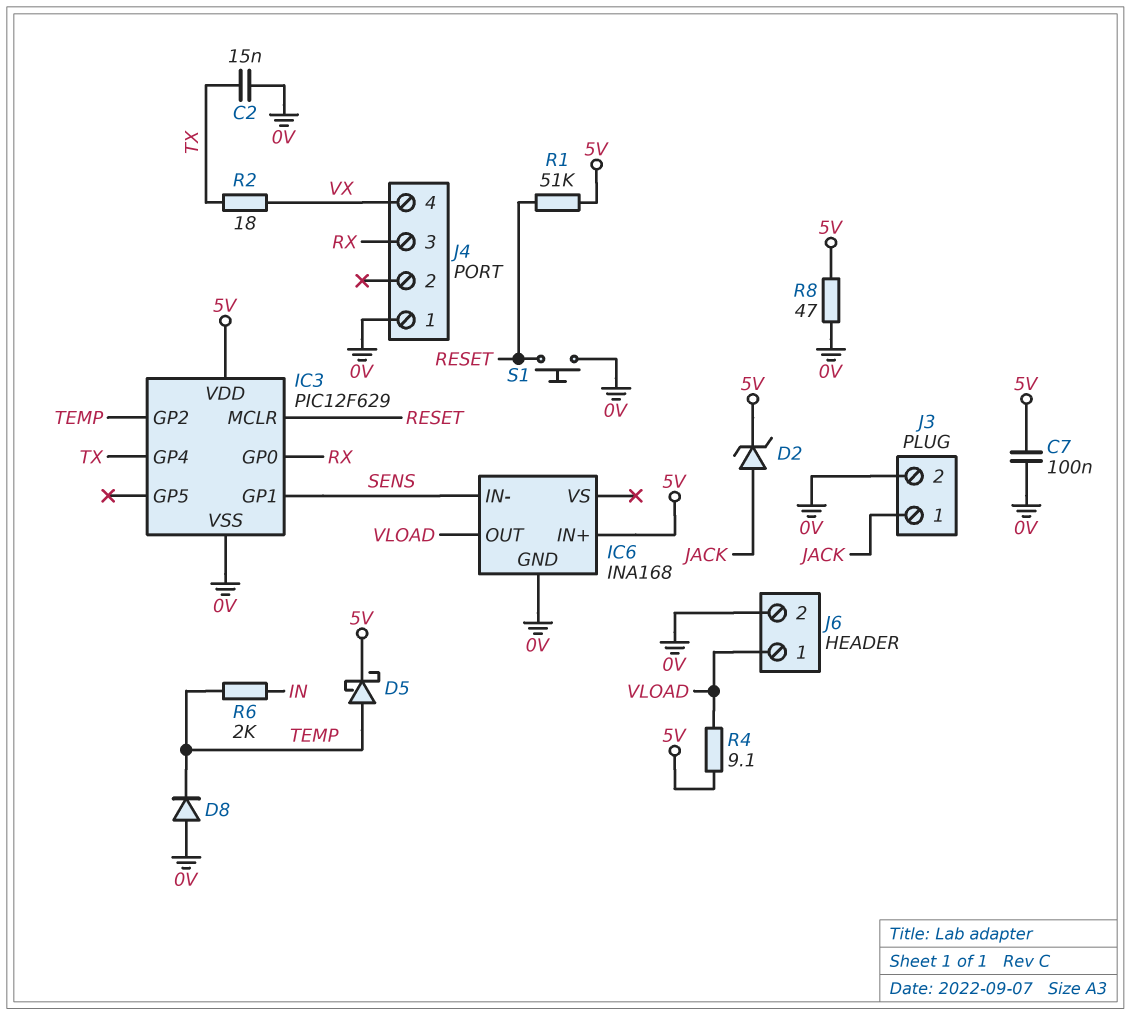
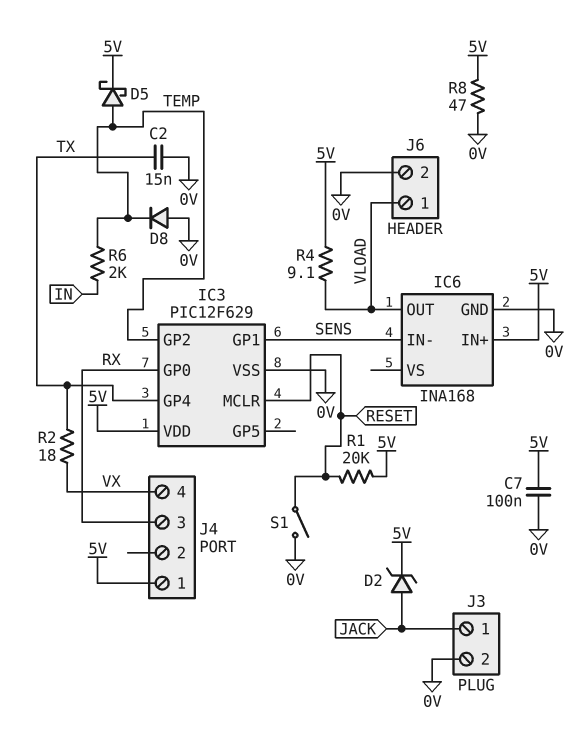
J4 pin 1: 0V -> 5V
R1: 51k (5V, RESET) -> 20k (5V, RESET)
S1: button (0V, RESET) -> switch (0V, RESET)

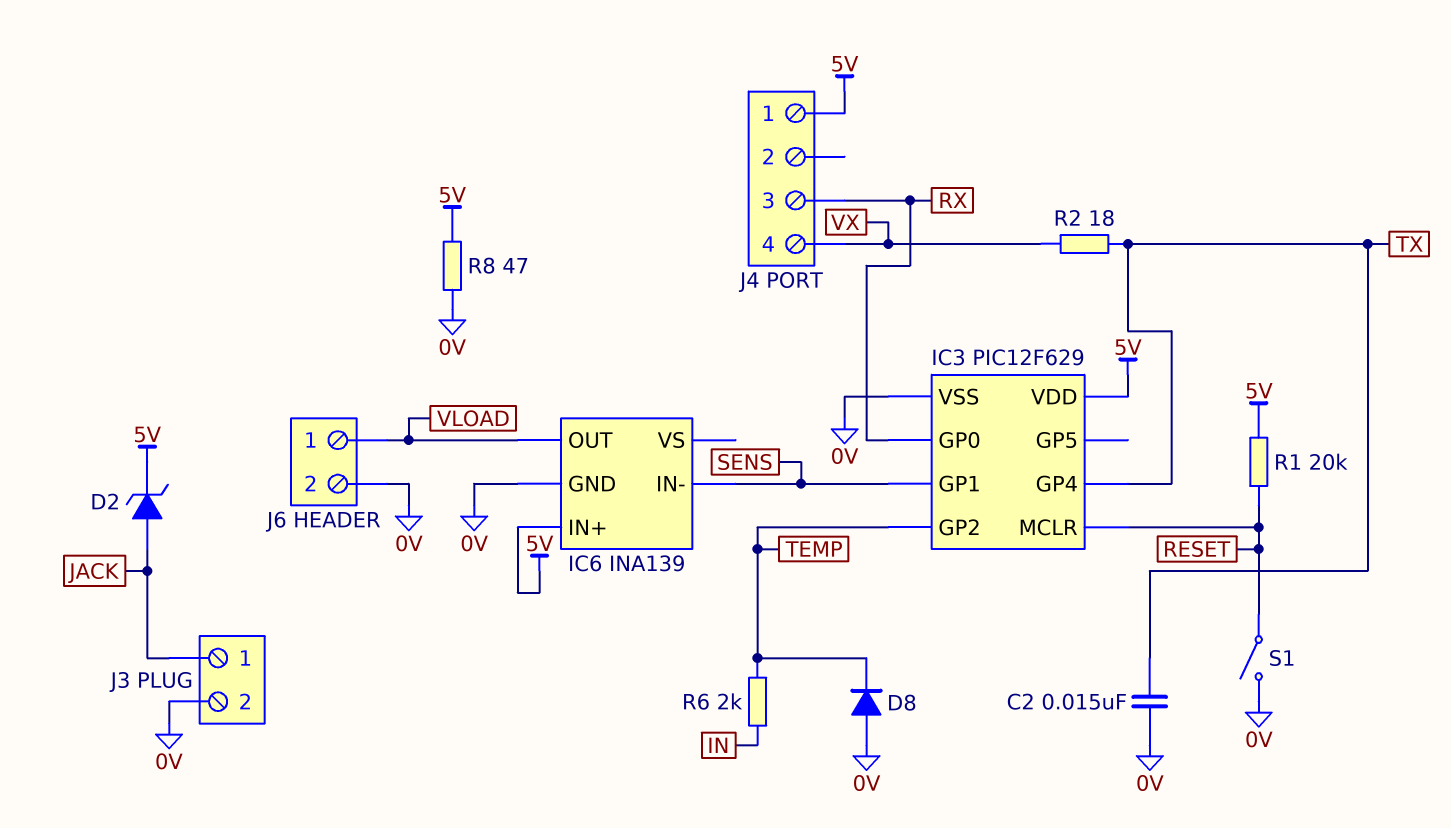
C7: 100nF (0V, 5V) -> none
D5: schottky (A TEMP, K 5V) -> none
IC6: INA168 -> INA139
R4: 9.1 (5V, VLOAD) -> none

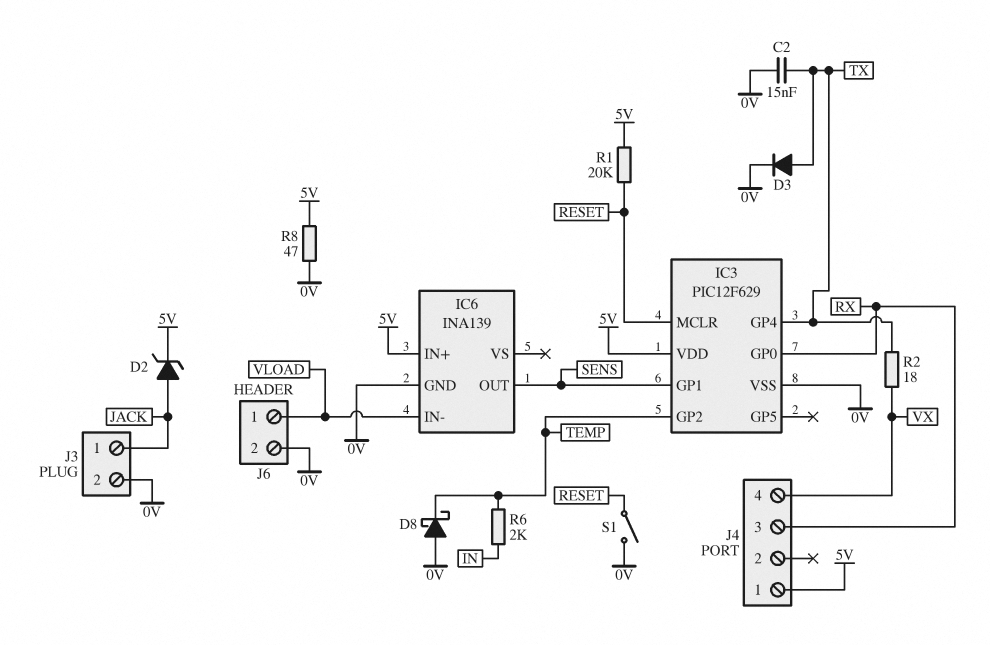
D3: none -> diode (A TX, K 0V)
D8: diode (A 0V, K TEMP) -> schottky (A 0V, K TEMP)
IC6 pin IN-: SENS -> VLOAD
IC6 pin OUT: VLOAD -> SENS

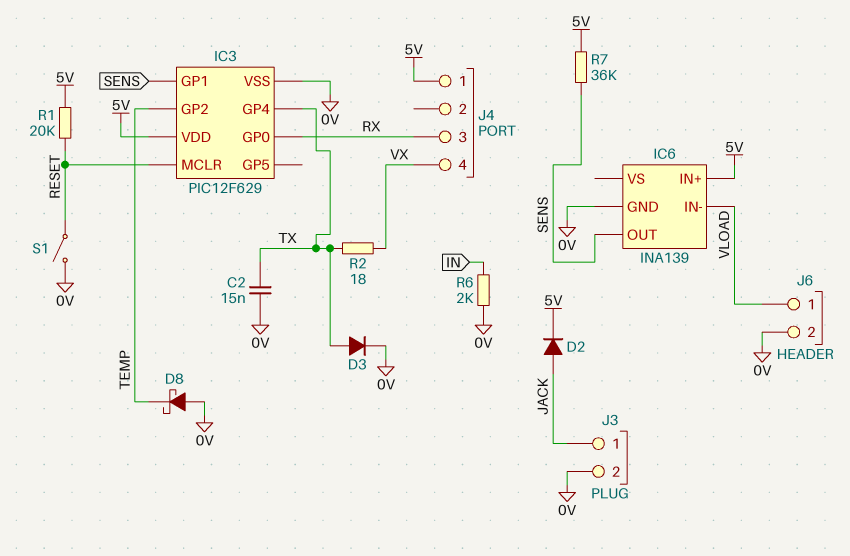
D2: zener (A JACK, K 5V) -> diode (A JACK, K 5V)
R6: 2k (IN, TEMP) -> 2k (0V, IN)
R7: none -> 36k (5V, SENS)
R8: 47 (0V, 5V) -> none

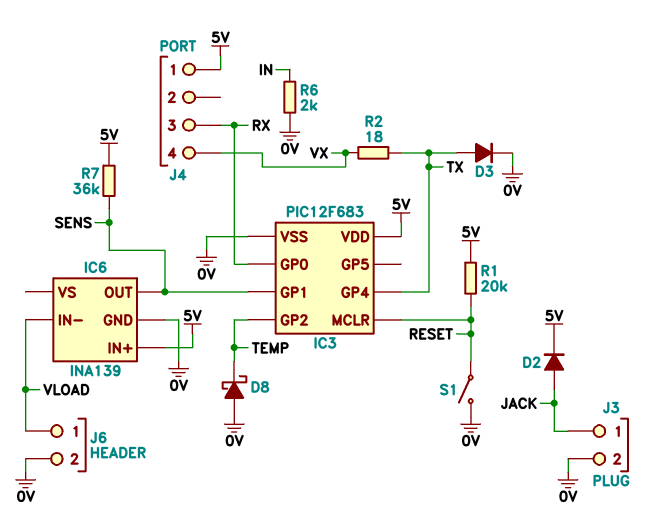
C2: 15nF (0V, TX) -> none
IC3: PIC12F629 -> PIC12F683

